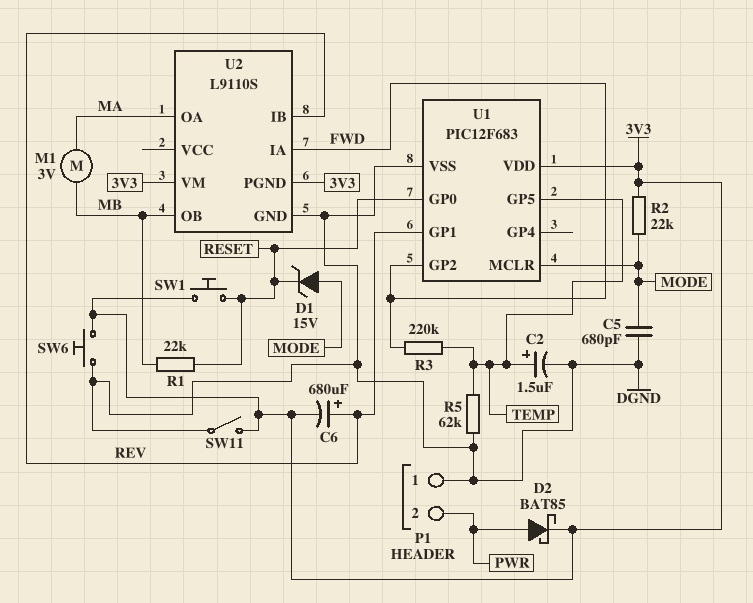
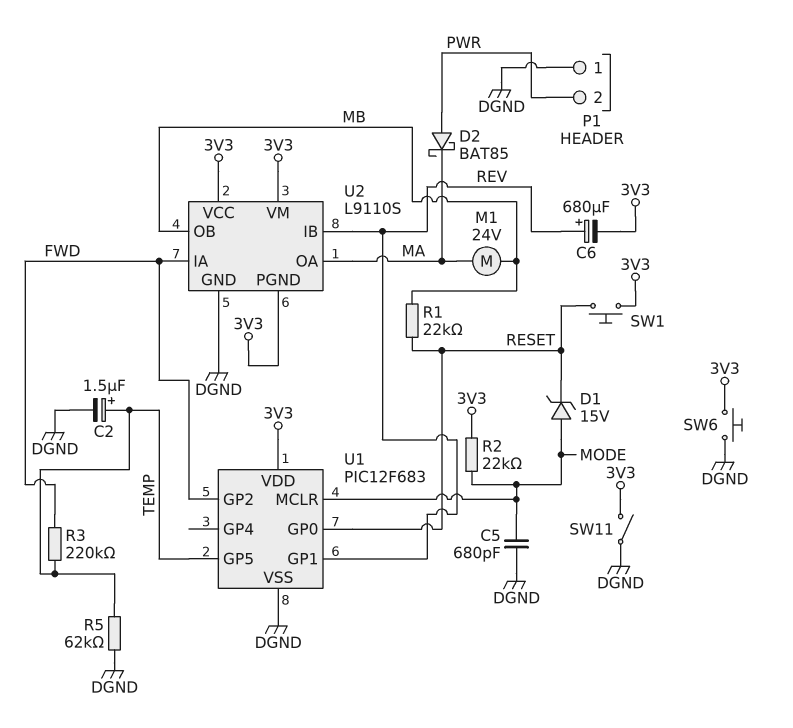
D2: schottky BAT85 (A PWR, K 3V3) -> schottky BAT85 (A PWR, K MA)
M1: motor 3V (MA, MB) -> motor 24V (MA, MB)
U2 pin VCC: none -> 3V3

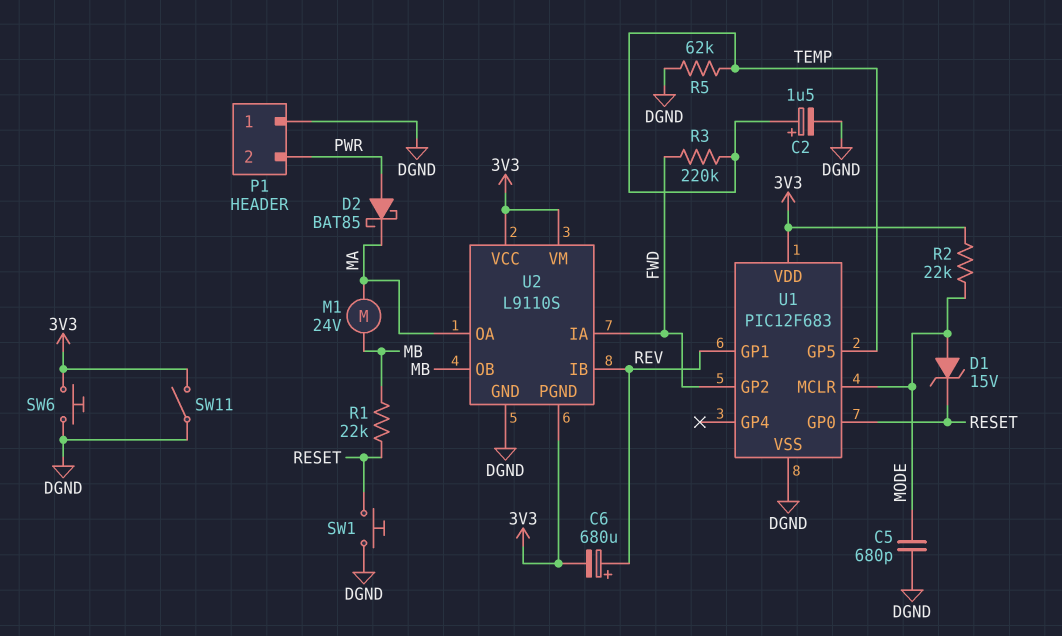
SW1: button (3V3, RESET) -> button (DGND, RESET)

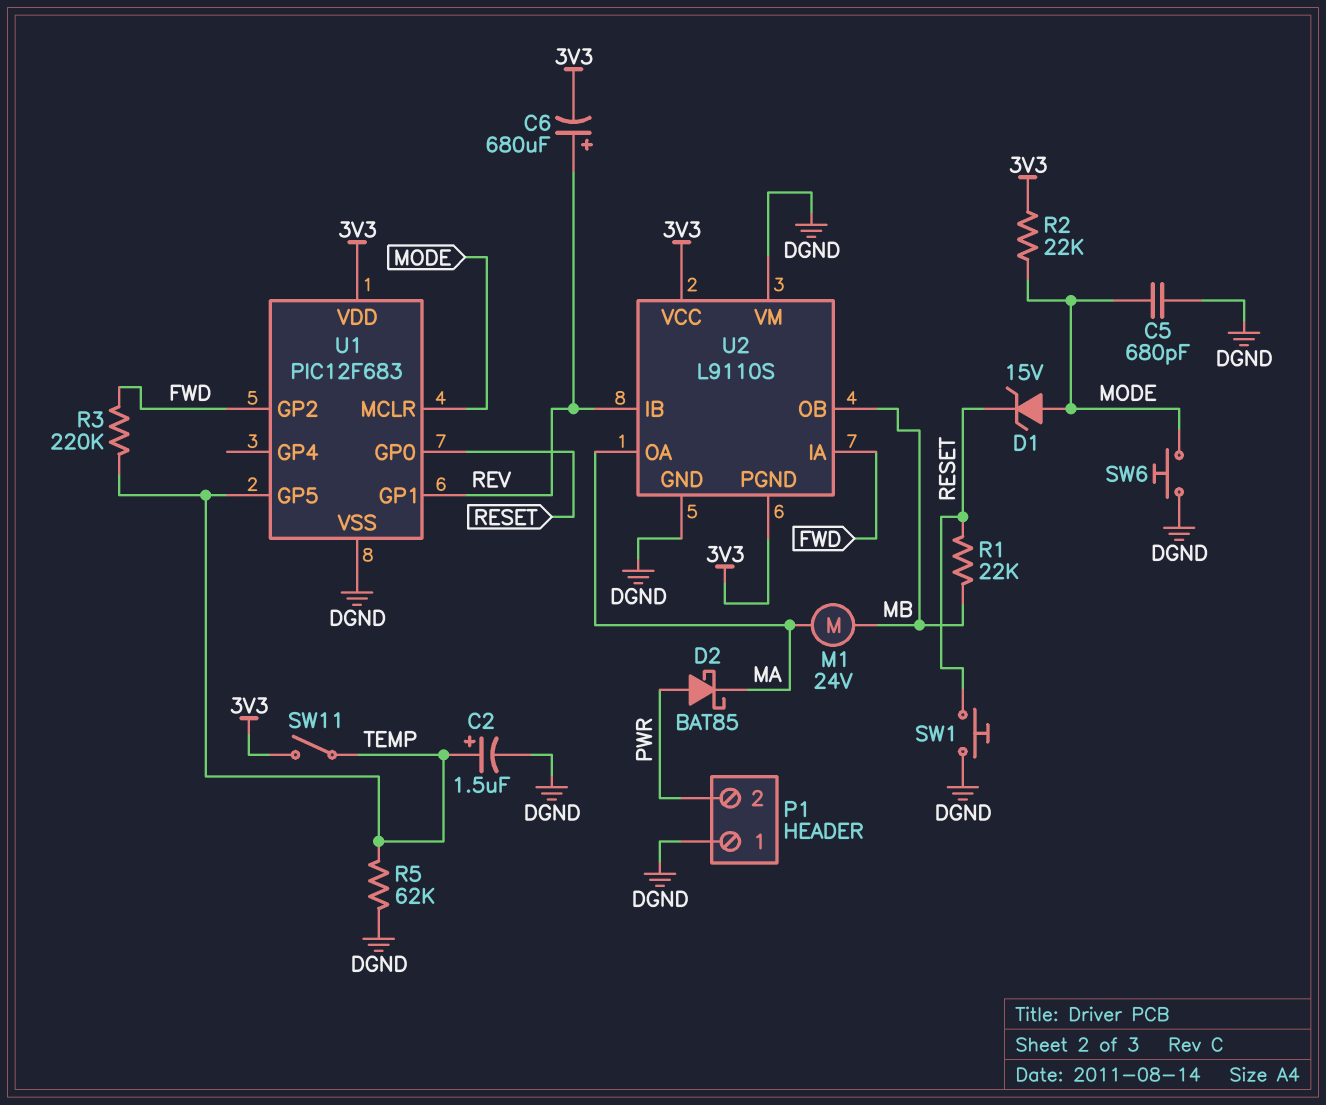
SW6: button (3V3, DGND) -> button (DGND, MODE)
SW11: switch (3V3, DGND) -> switch (3V3, TEMP)
U2 pin VM: 3V3 -> DGND

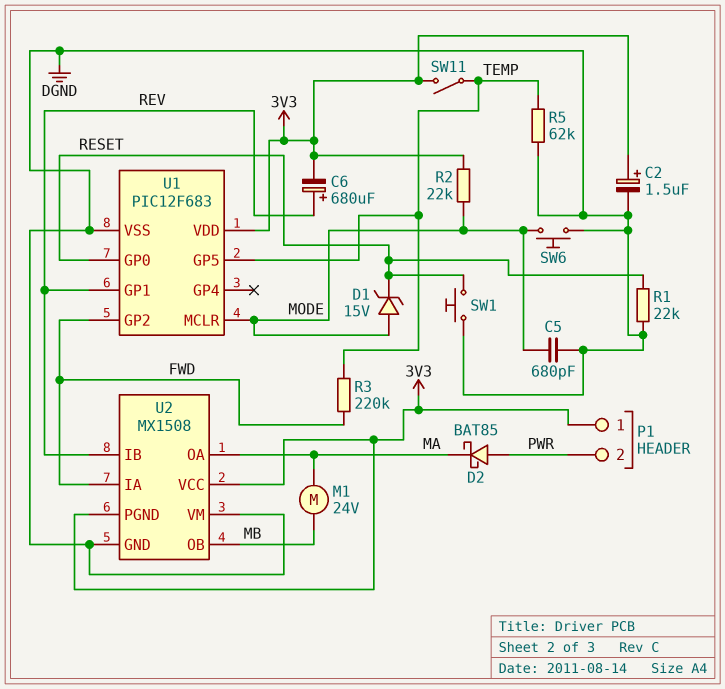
C2: 1.5uF (plus TEMP, minus DGND) -> 1.5uF (plus 3V3, minus DGND)
P1 pin 1: DGND -> 3V3
R1: 22k (MB, RESET) -> 22k (DGND, RESET)
U2: L9110S -> MX1508

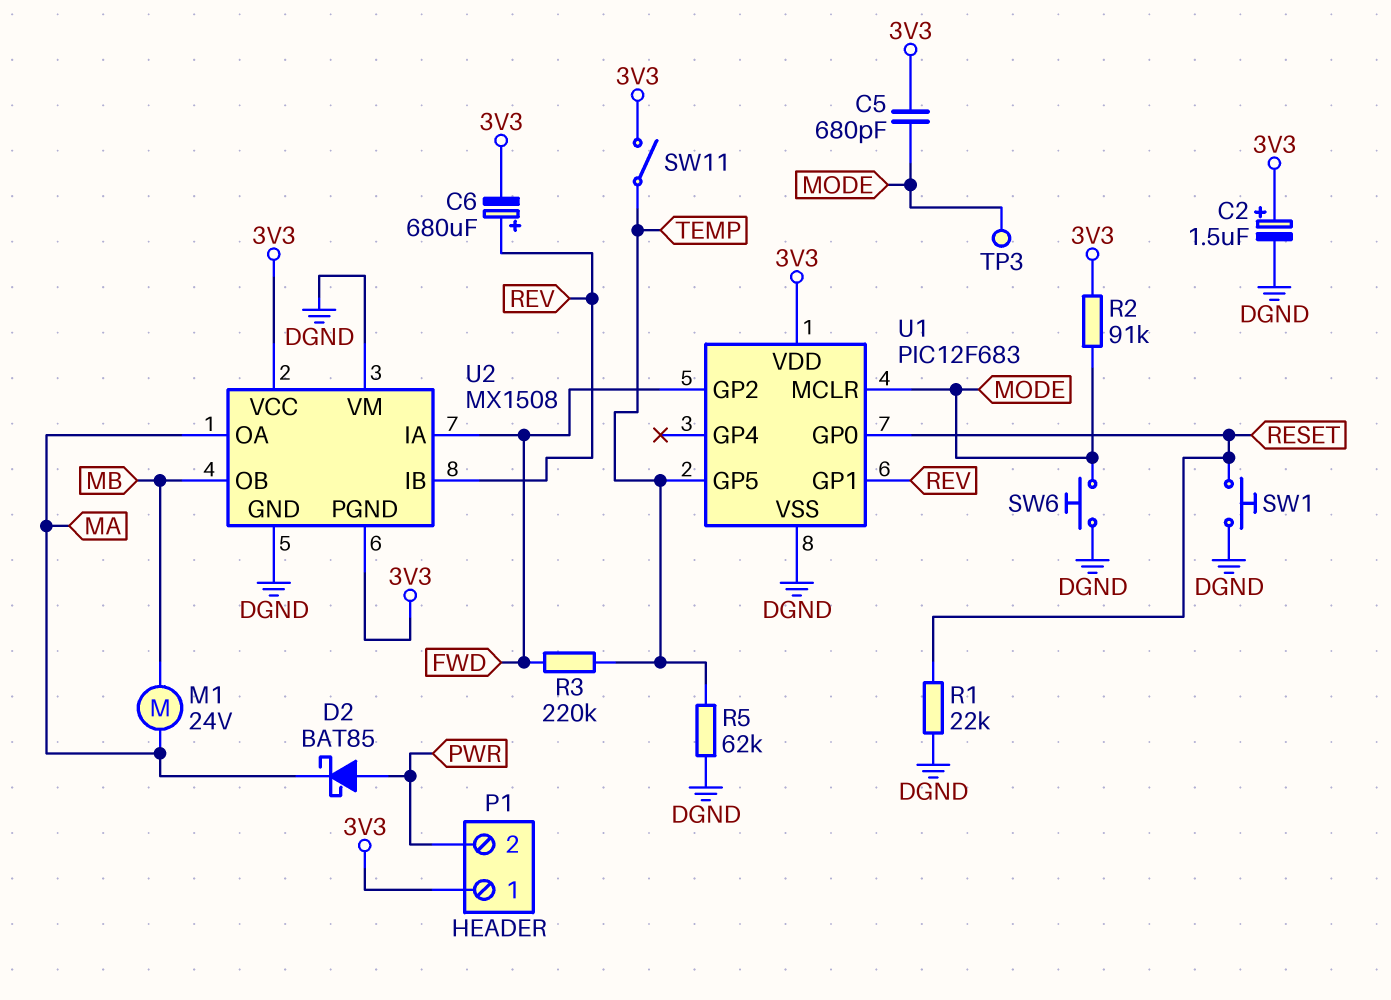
C5: 680pF (DGND, MODE) -> 680pF (3V3, MODE)
D1: zener 15V (A MODE, K RESET) -> none
R2: 22k (3V3, MODE) -> 91k (3V3, MODE)
TP3: none -> test point (MODE)

